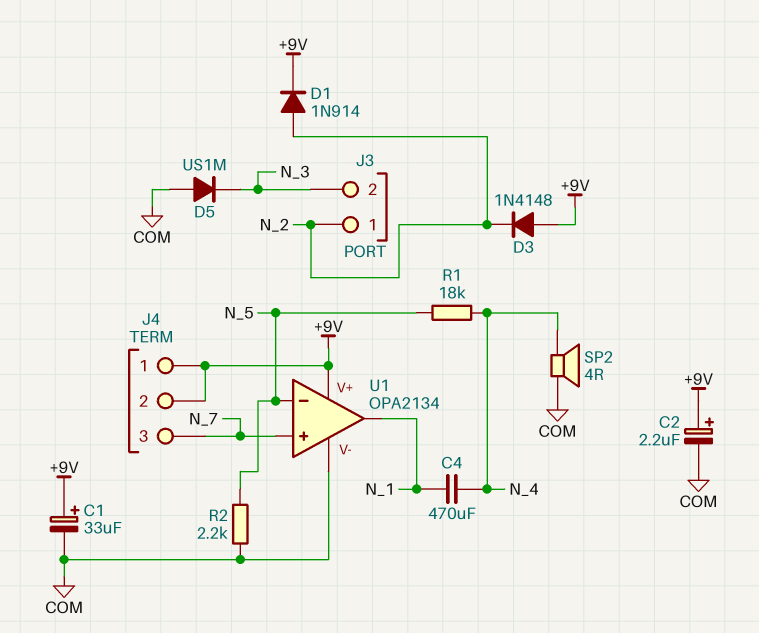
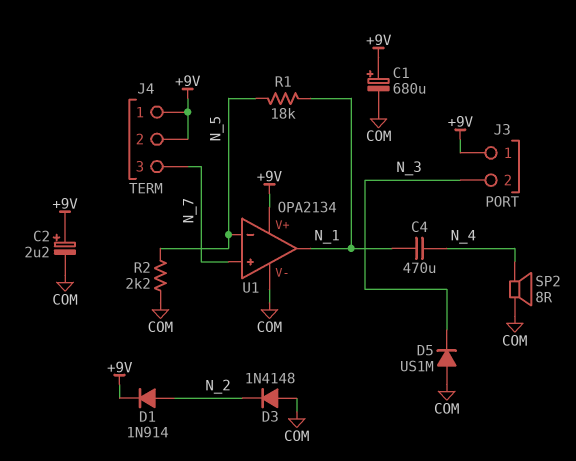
C1: 33uF (plus +9V, minus COM) -> 680uF (plus +9V, minus COM)
D3: diode 1N4148 (A +9V, K N_2) -> diode 1N4148 (A COM, K N_2)
J3 pin 1: N_2 -> +9V
R1: 18k (N_4, N_5) -> 18k (N_1, N_5)
SP2: speaker 4R (COM, N_4) -> speaker 8R (COM, N_4)

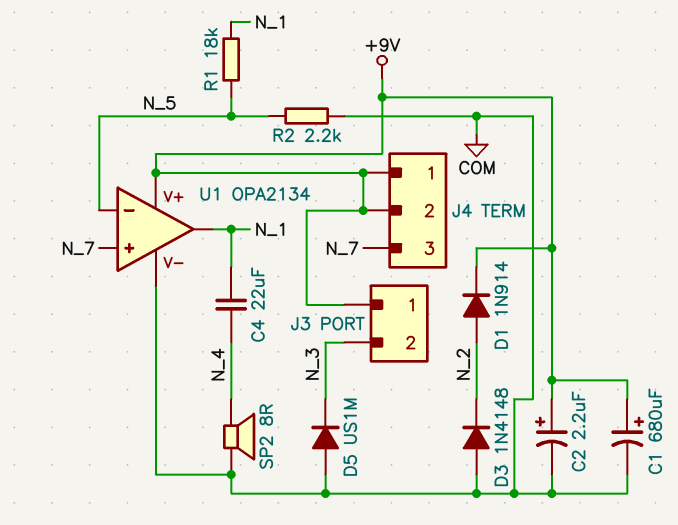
C4: 470uF (N_1, N_4) -> 22uF (N_1, N_4)

